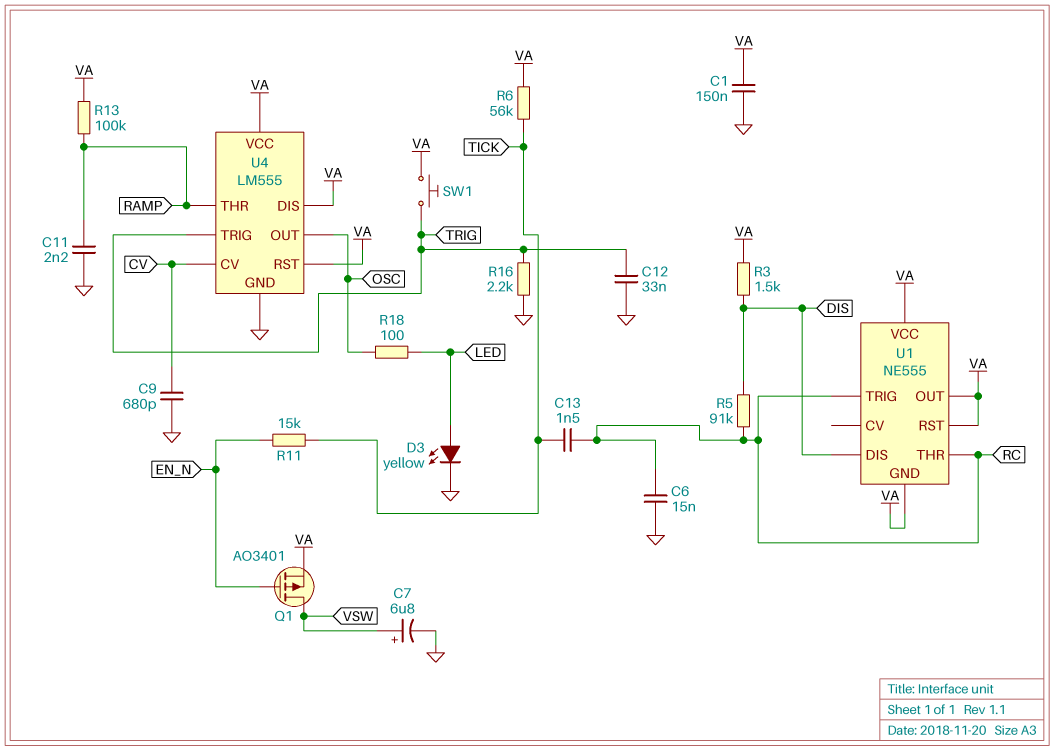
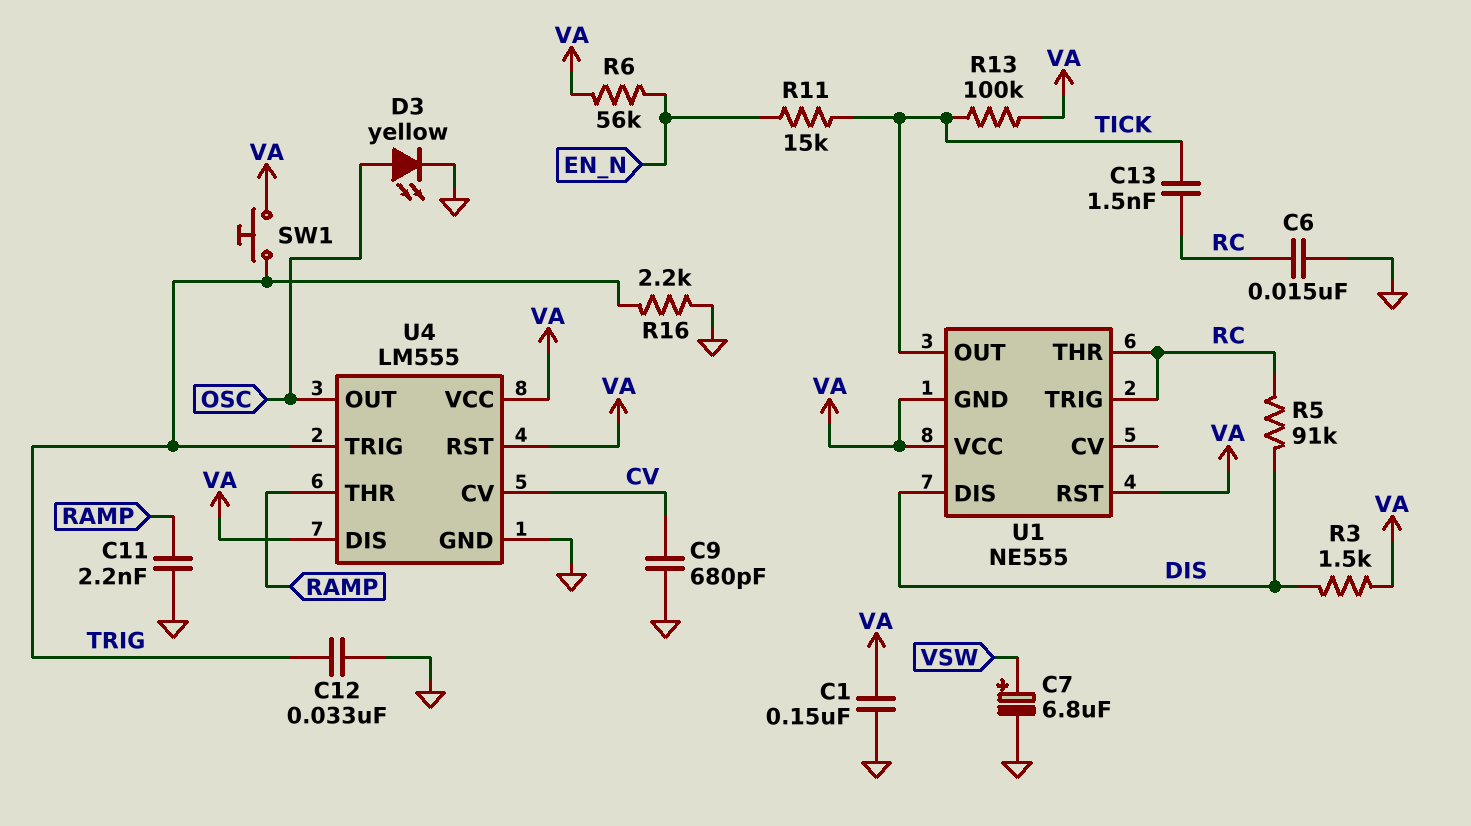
D3: LED yellow (A LED, K GND) -> LED yellow (A OSC, K GND)
Q1: PMOS AO3401 (G EN_N, D VSW, S VA) -> none
R6: 56k (TICK, VA) -> 56k (EN_N, VA)
R13: 100k (RAMP, VA) -> 100k (TICK, VA)
R18: 100 (LED, OSC) -> none
U1 pin OUT: VA -> TICK

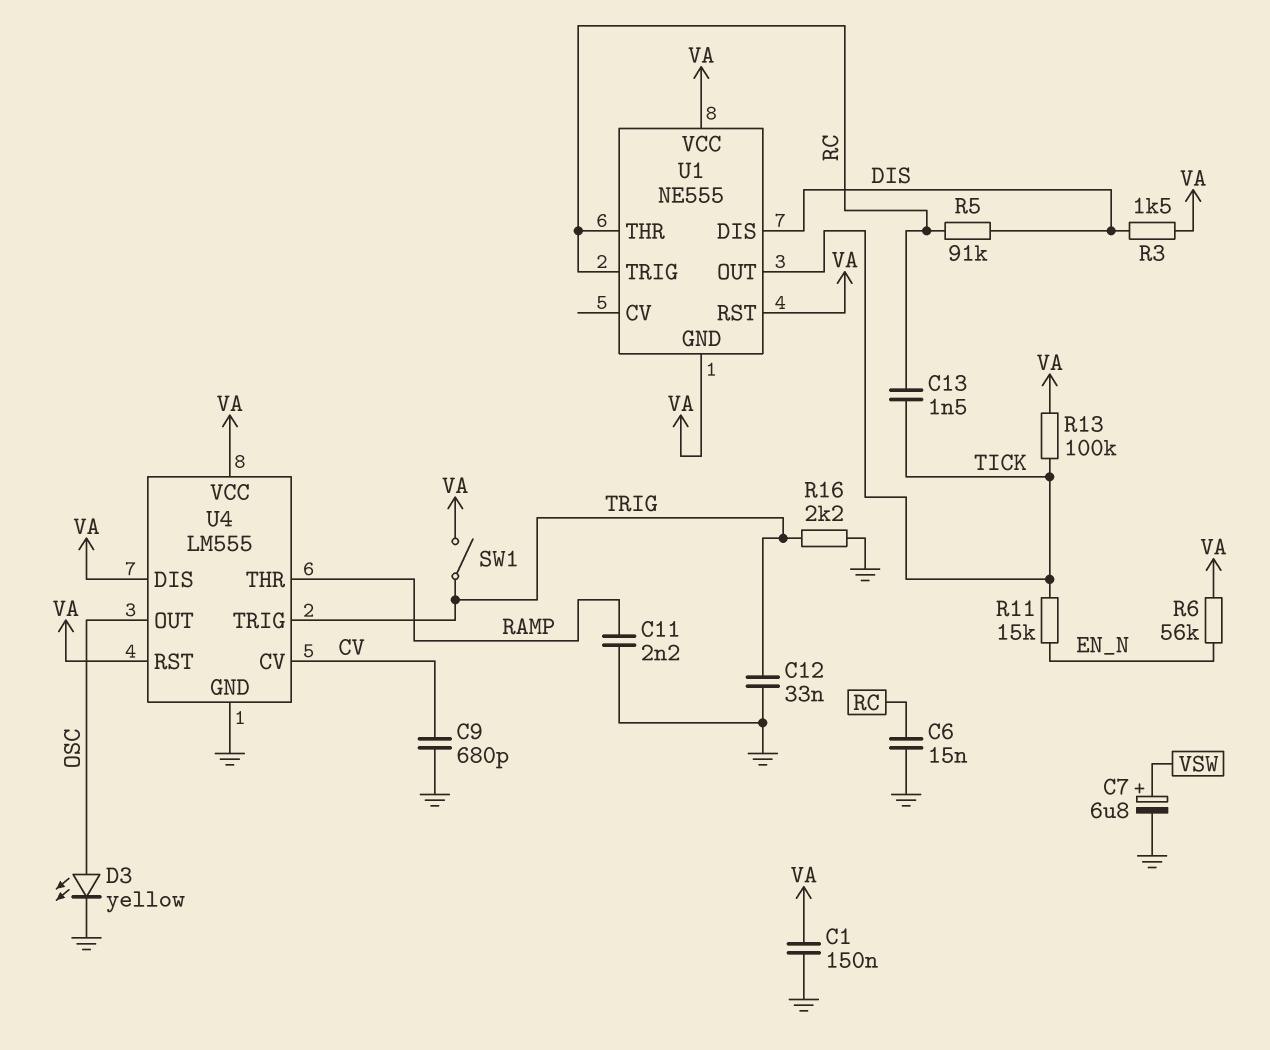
SW1: button (TRIG, VA) -> switch (TRIG, VA)

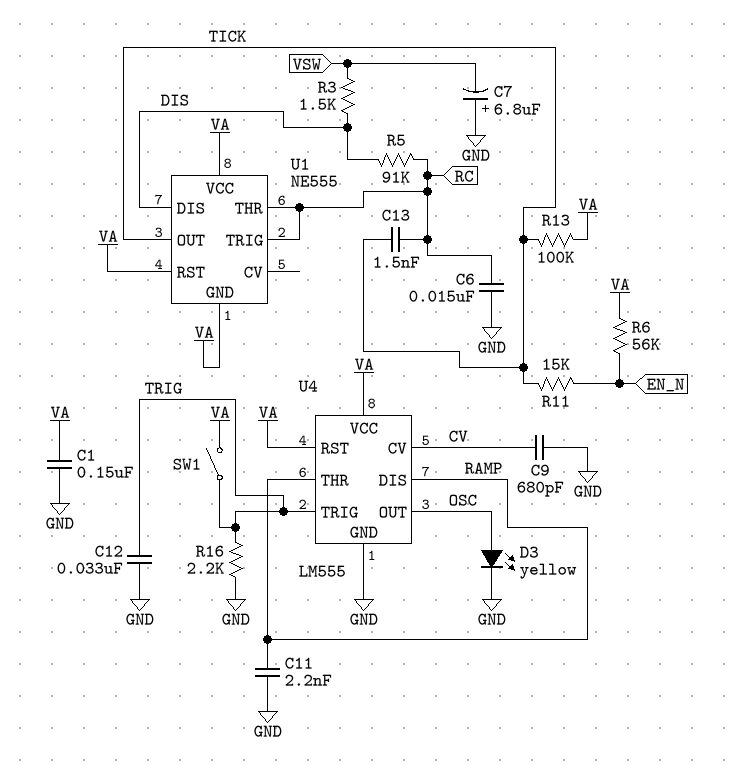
C7: 6.8uF (plus VSW, minus GND) -> 6.8uF (plus GND, minus VSW)
R3: 1.5k (DIS, VA) -> 1.5k (DIS, VSW)
U4 pin DIS: VA -> RAMP

